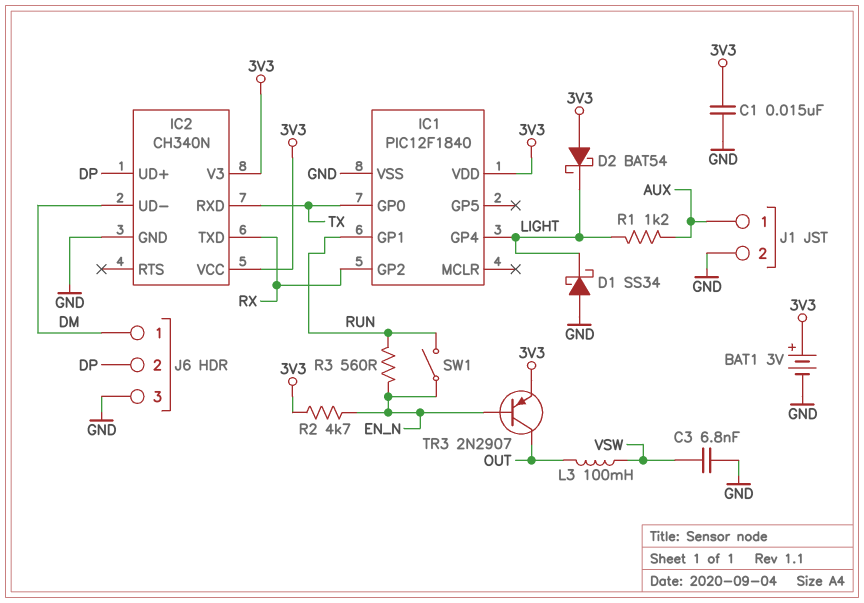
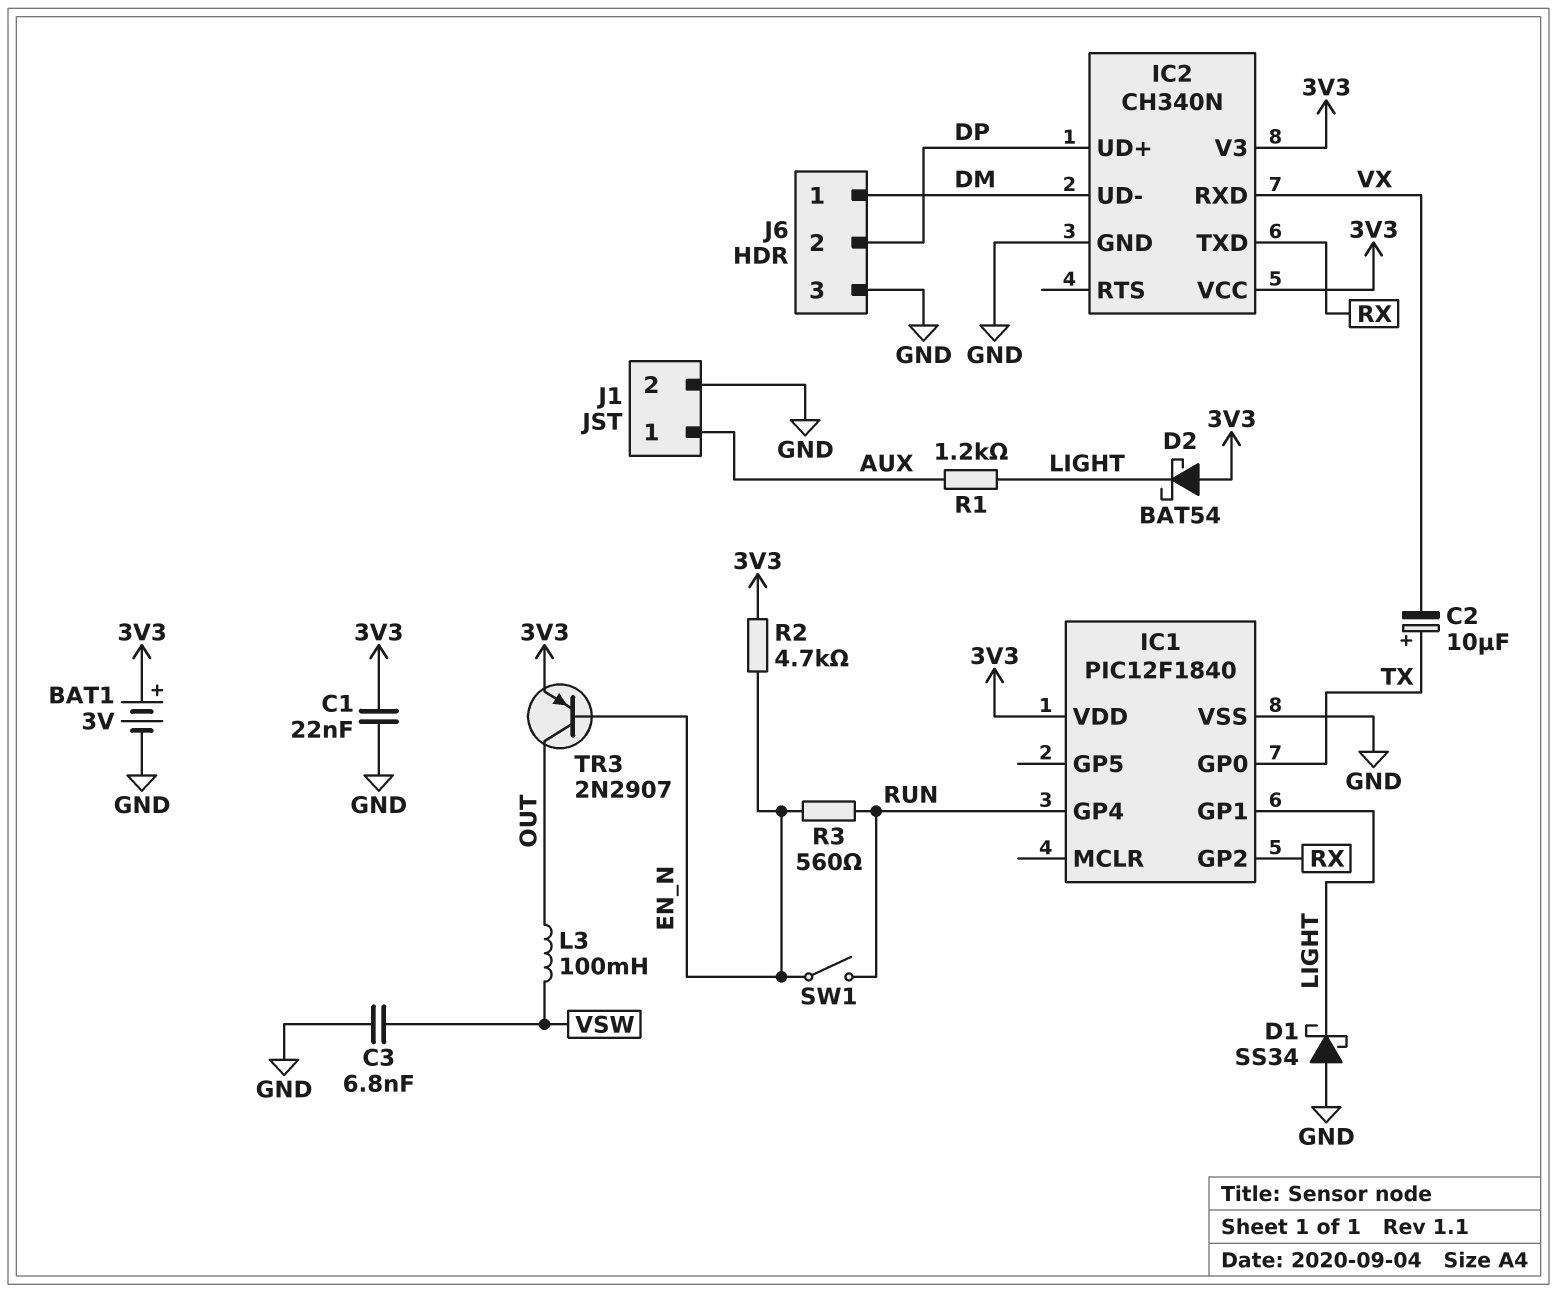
C1: 15nF (3V3, GND) -> 22nF (3V3, GND)
C2: none -> 10uF (plus TX, minus VX)
IC1 pin GP1: RUN -> LIGHT
IC1 pin GP4: LIGHT -> RUN
IC2 pin RXD: TX -> VX

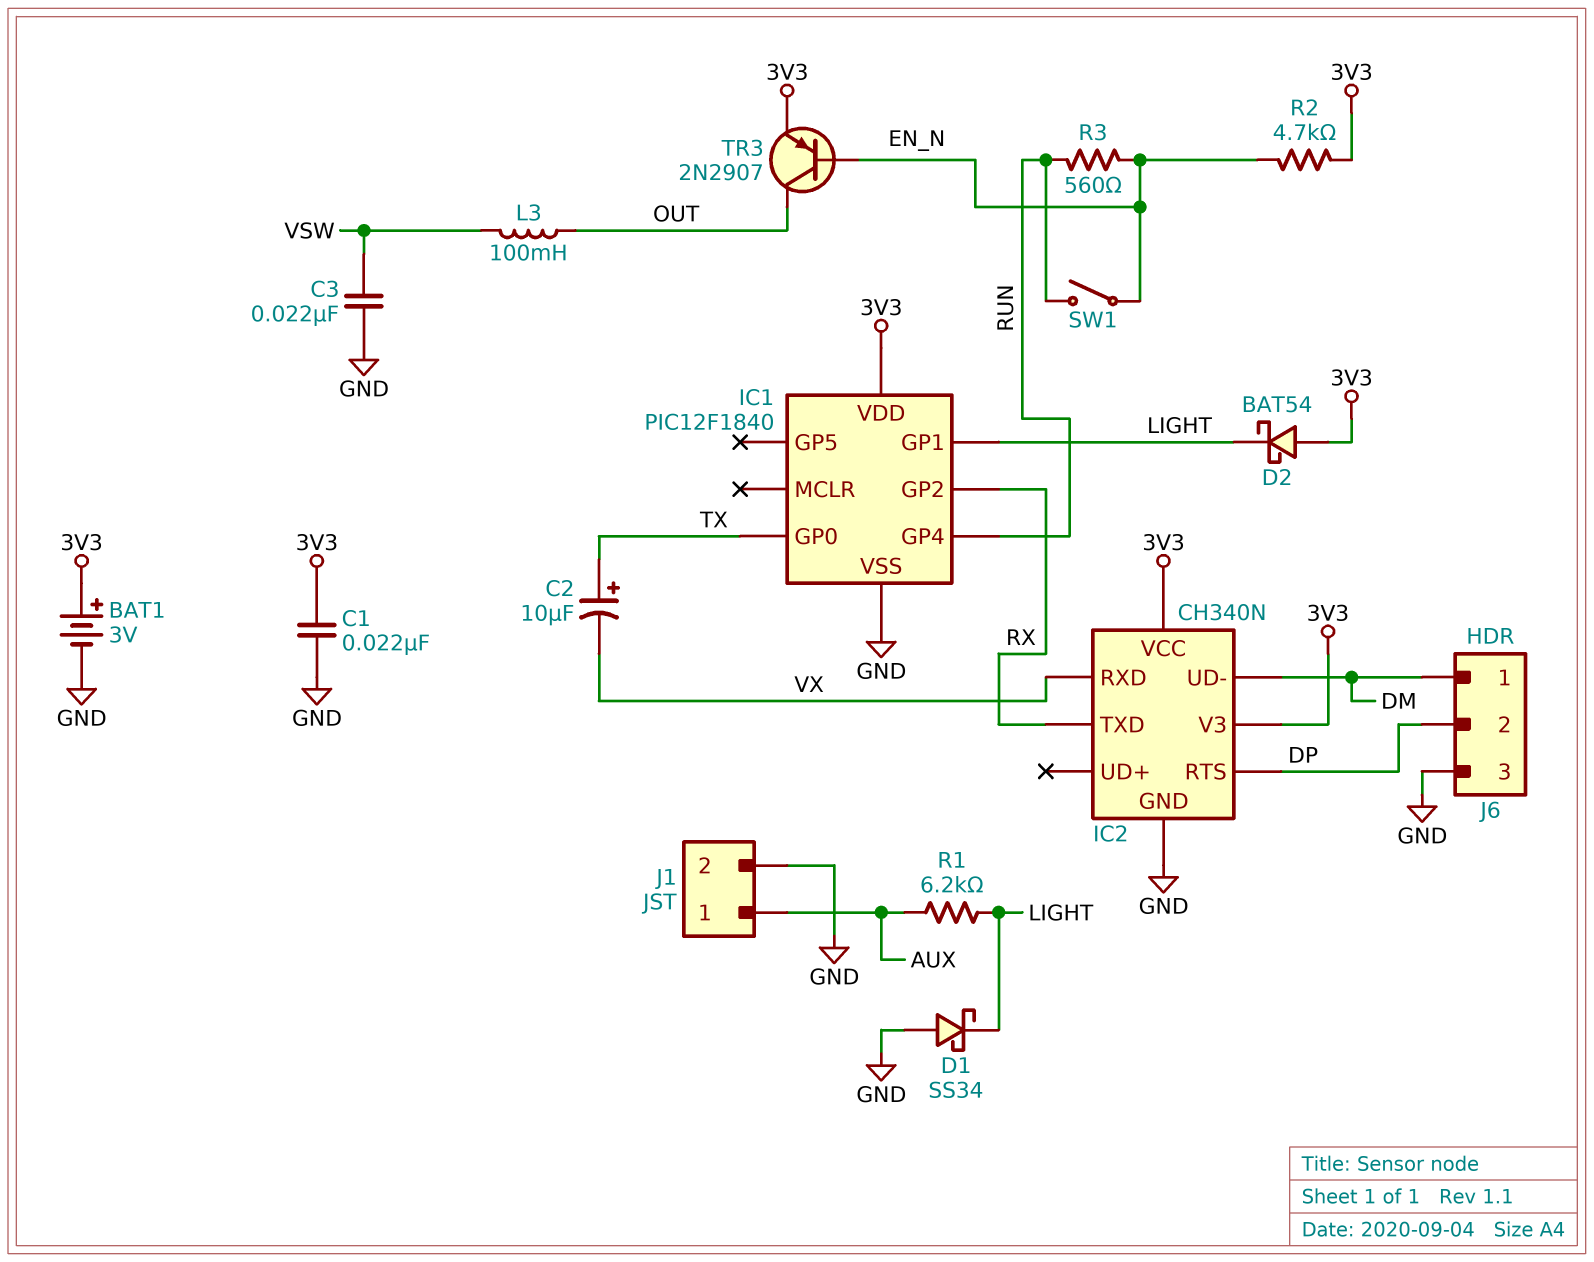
C3: 6.8nF (GND, VSW) -> 22nF (GND, VSW)
IC2 pin RTS: none -> DP
IC2 pin UD+: DP -> none
R1: 1.2k (AUX, LIGHT) -> 6.2k (AUX, LIGHT)

